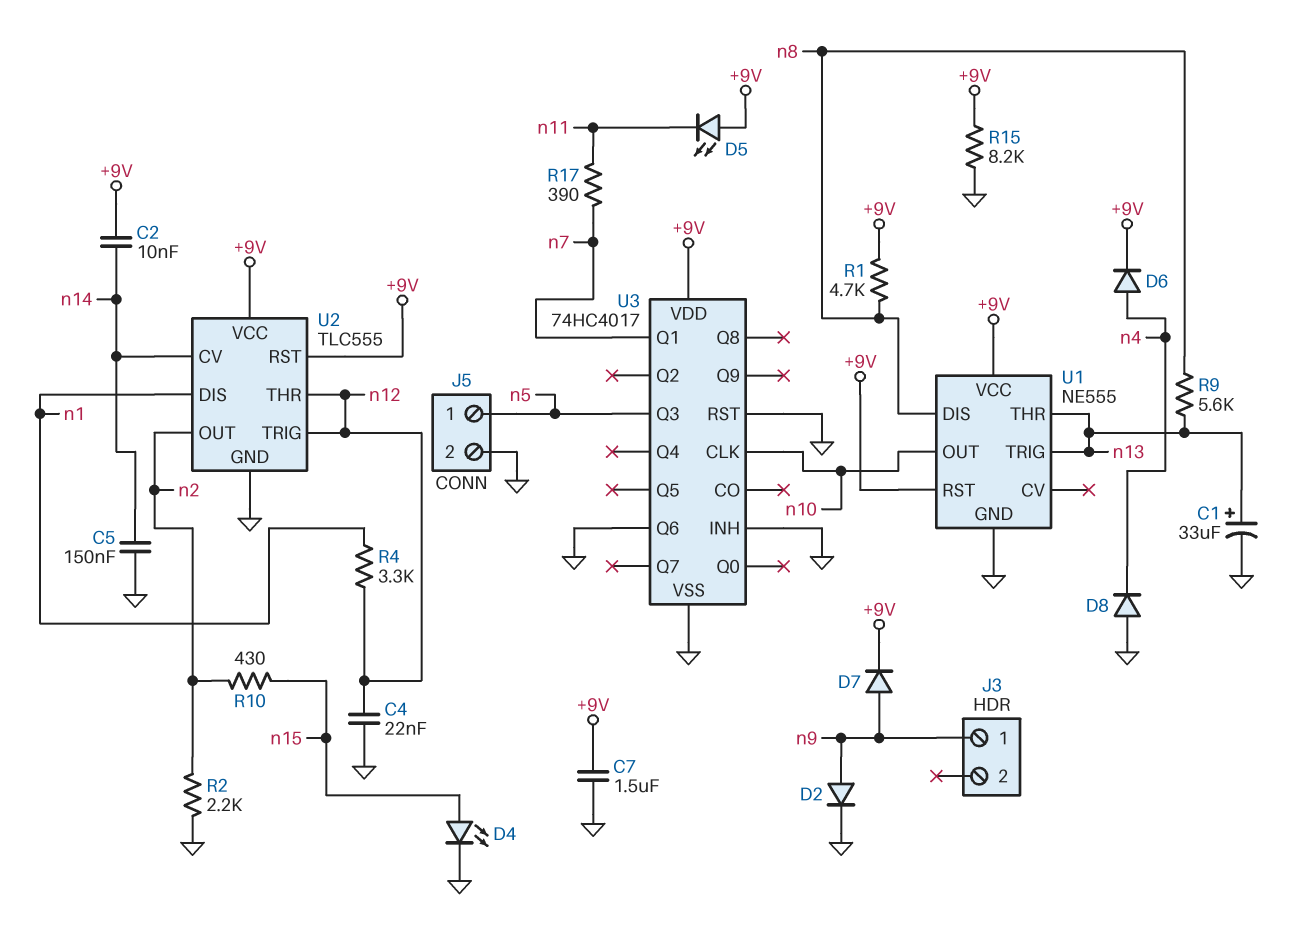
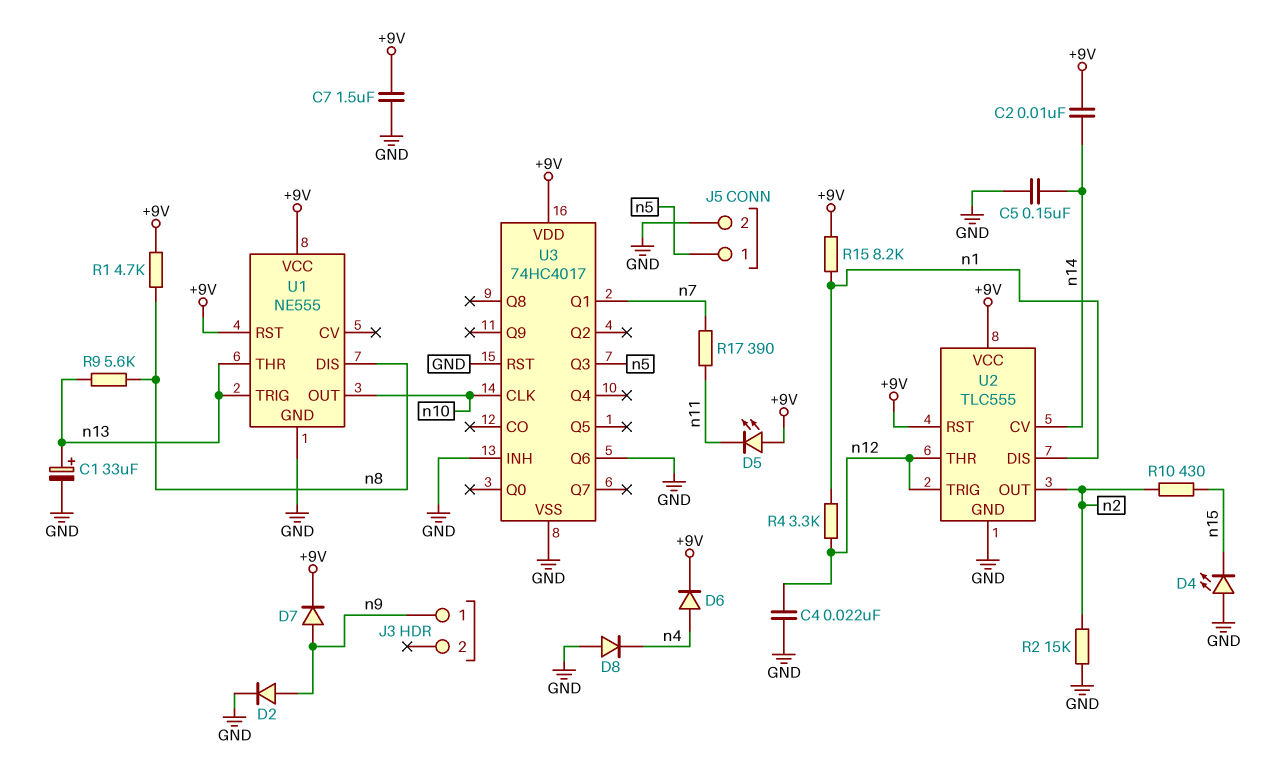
D4: LED (A n15, K GND) -> LED (A GND, K n15)
R2: 2.2k (GND, n2) -> 15k (GND, n2)
R15: 8.2k (+9V, GND) -> 8.2k (+9V, n1)

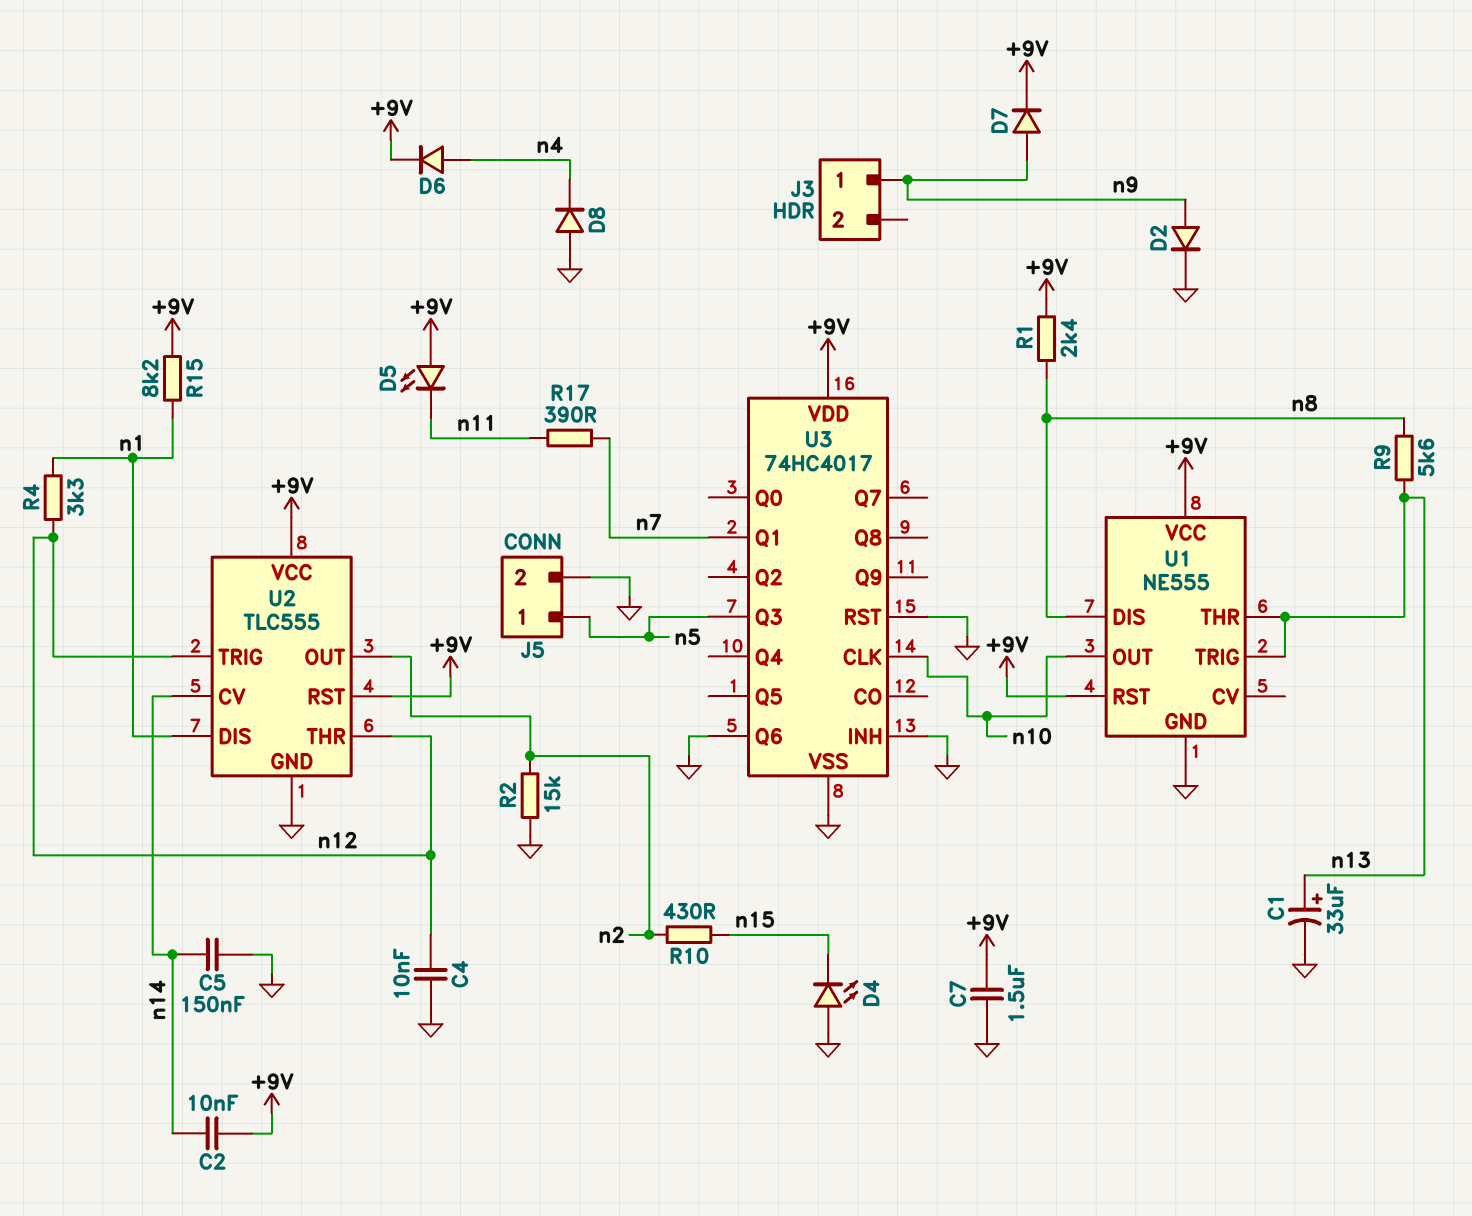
C4: 22nF (GND, n12) -> 10nF (GND, n12)
R1: 4.7k (+9V, n8) -> 2.4k (+9V, n8)

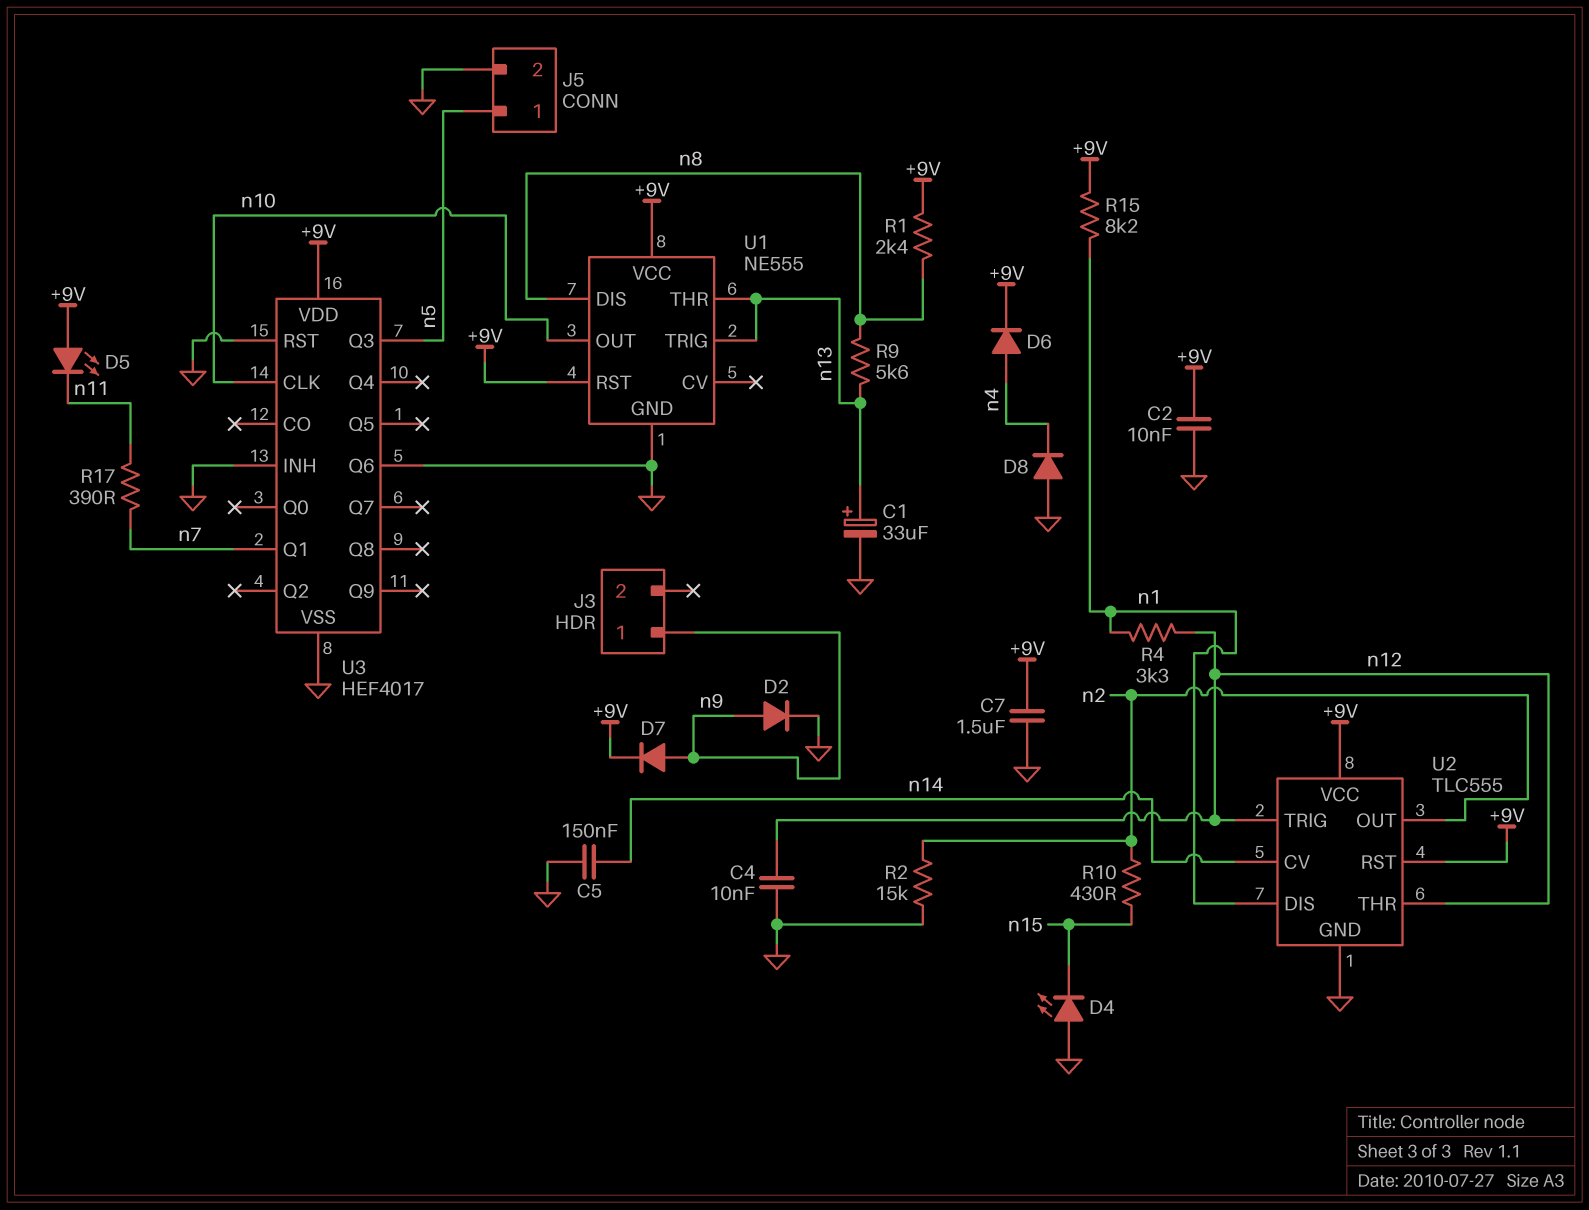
C2: 10nF (+9V, n14) -> 10nF (+9V, GND)
U3: 74HC4017 -> HEF4017

